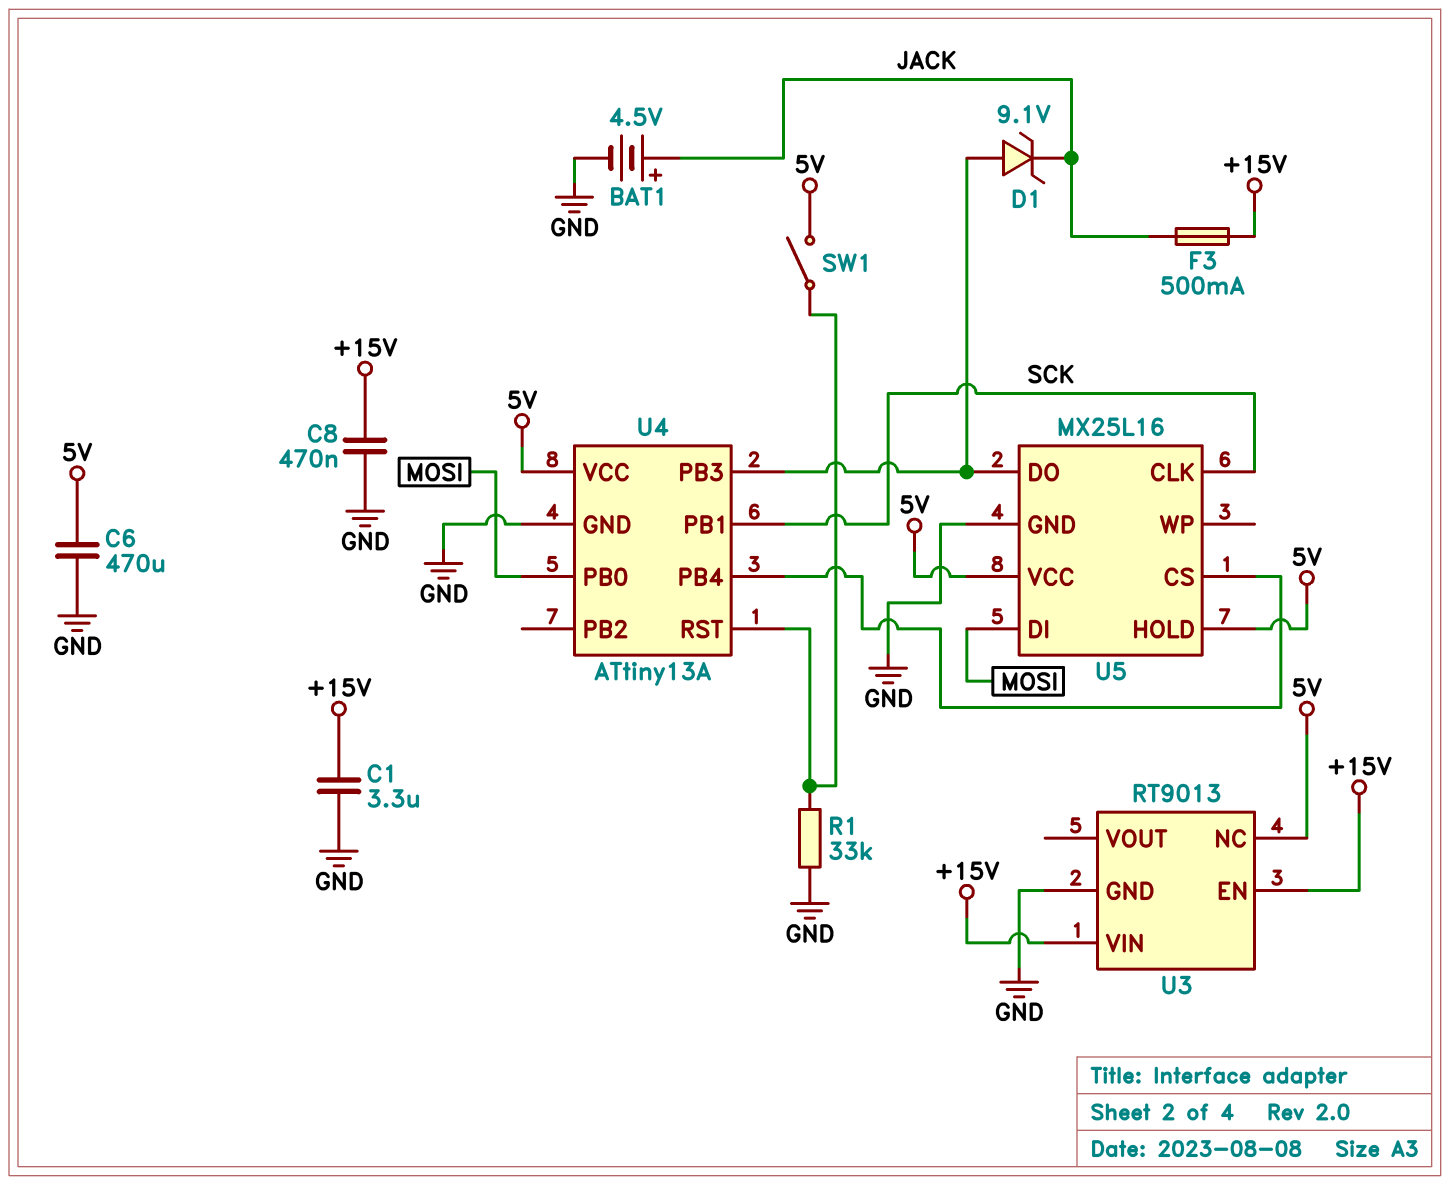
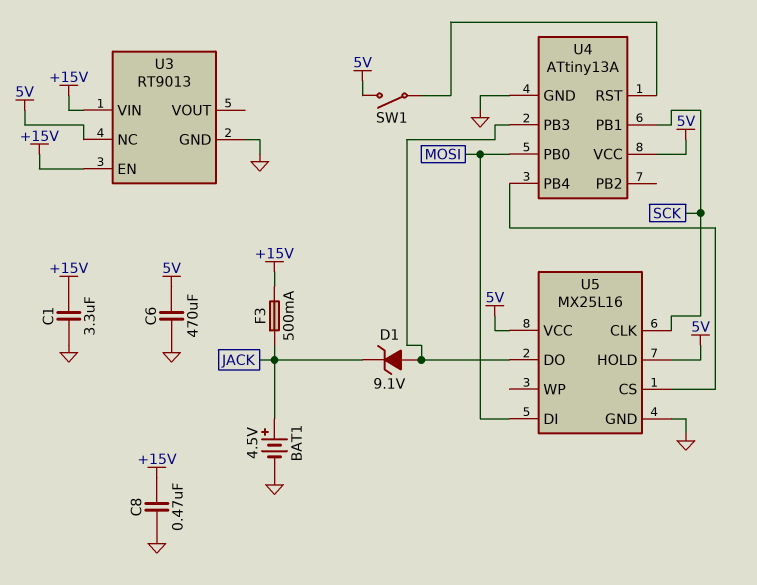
R1: 33k (GND, U4/RST) -> none

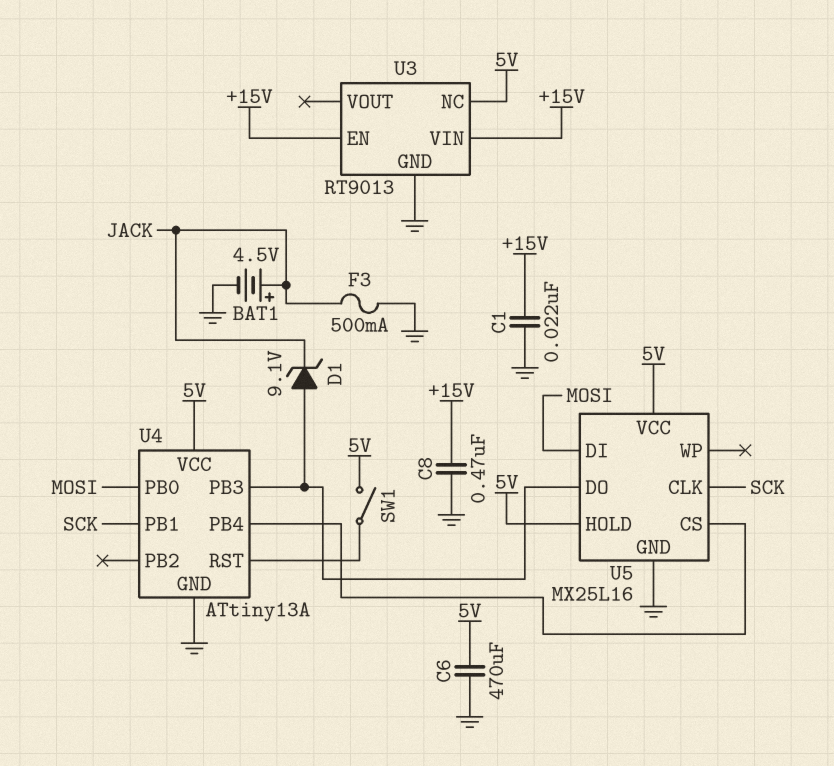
C1: 3.3uF (+15V, GND) -> 22nF (+15V, GND)
F3: 500mA (+15V, JACK) -> 500mA (GND, JACK)

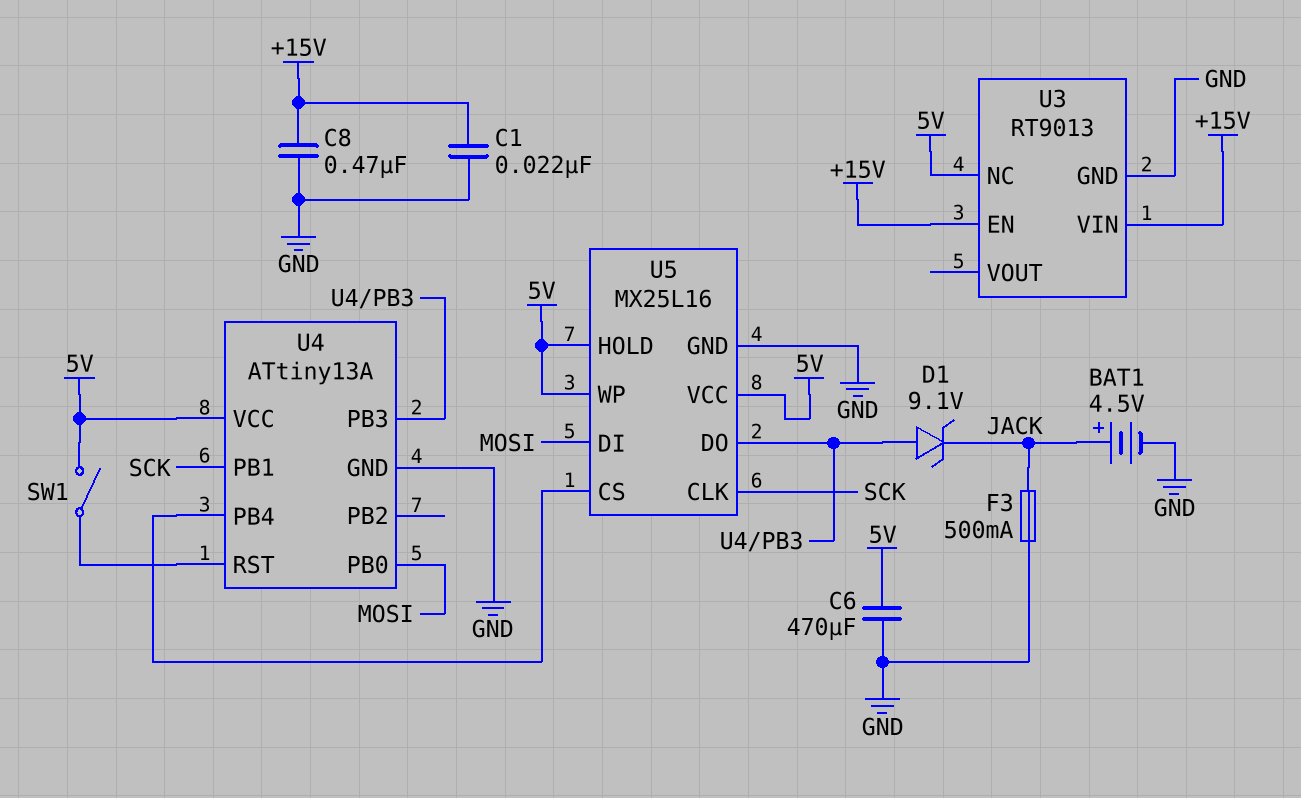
U5 pin WP: none -> 5V

